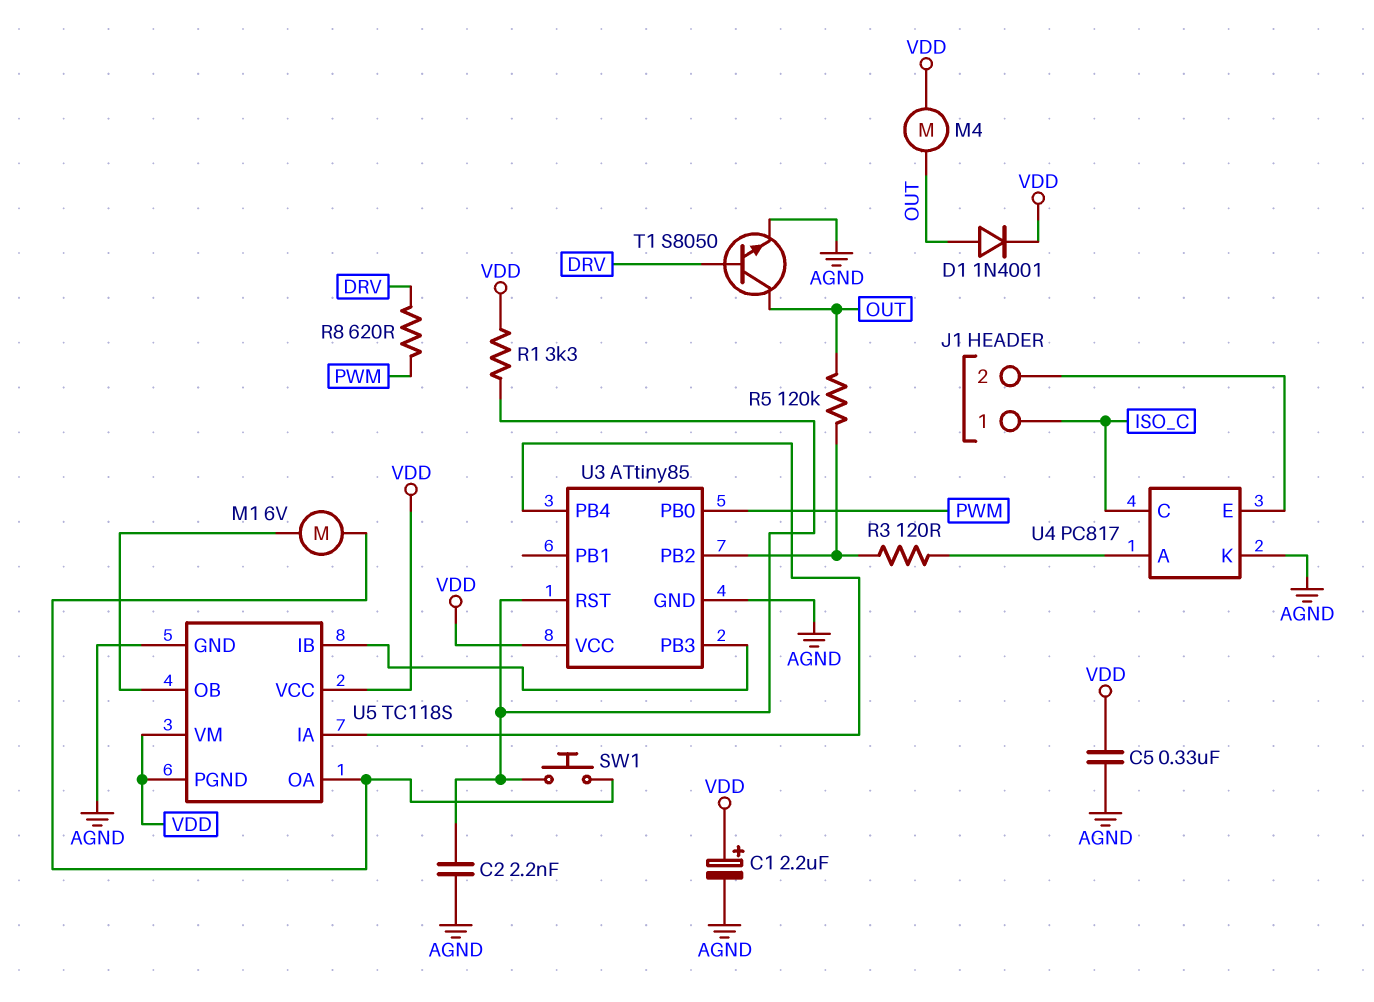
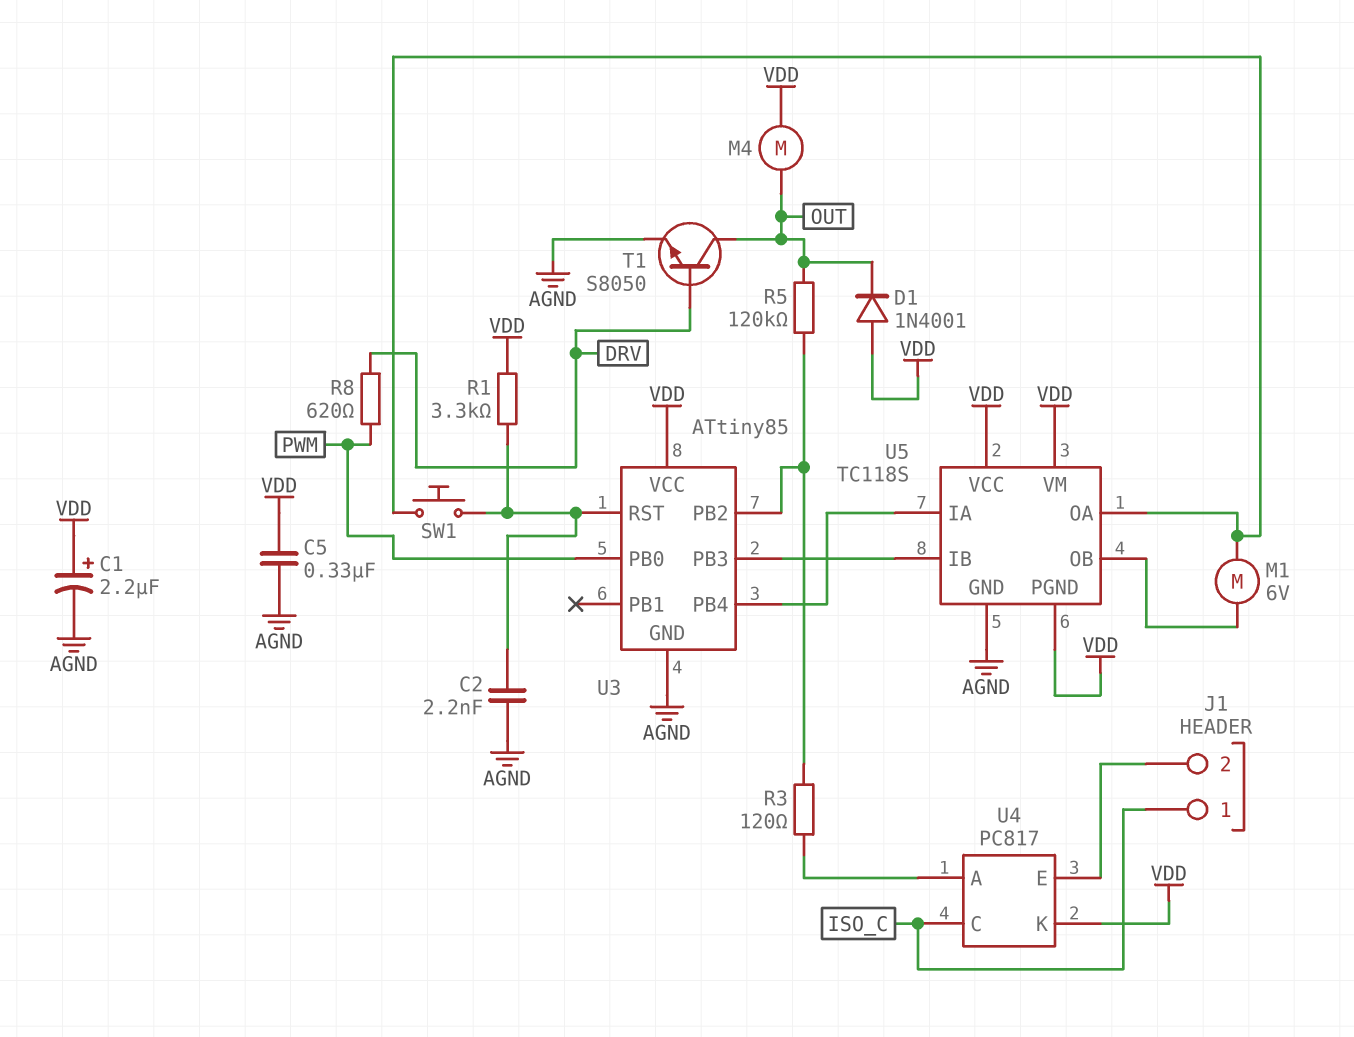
D1: diode 1N4001 (A OUT, K VDD) -> diode 1N4001 (A VDD, K OUT)
U4 pin K: AGND -> VDD

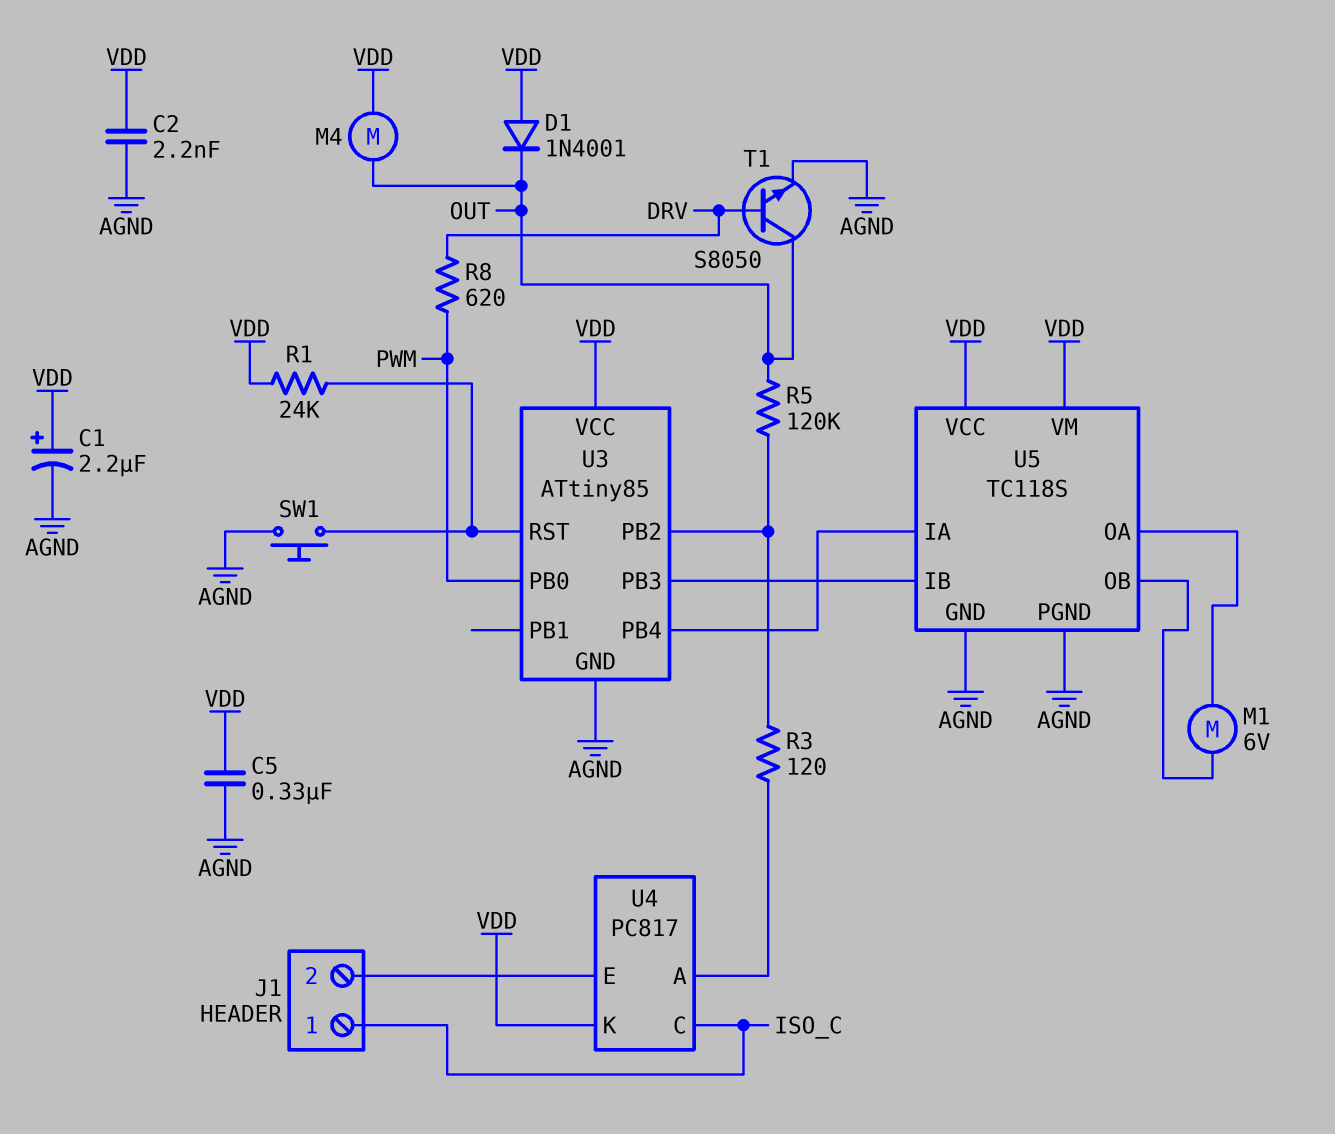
C2: 2.2nF (AGND, U3/RST) -> 2.2nF (AGND, VDD)
R1: 3.3k (U3/RST, VDD) -> 24k (U3/RST, VDD)
SW1: button (U3/RST, U5/OA) -> button (AGND, U3/RST)
U5 pin PGND: VDD -> AGND

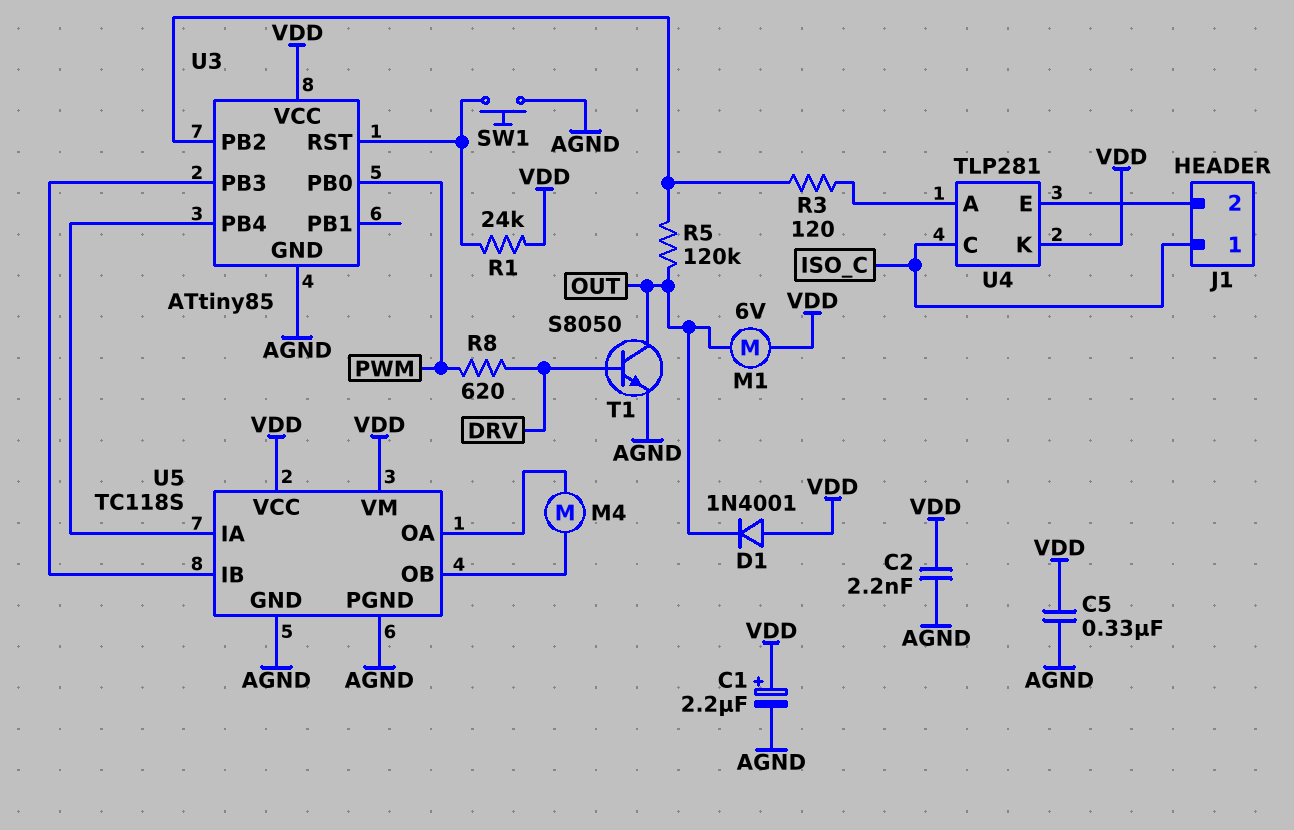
M1: motor 6V (U5/OA, U5/OB) -> motor 6V (OUT, VDD)
M4: motor (OUT, VDD) -> motor (U5/OA, U5/OB)
U4: PC817 -> TLP281

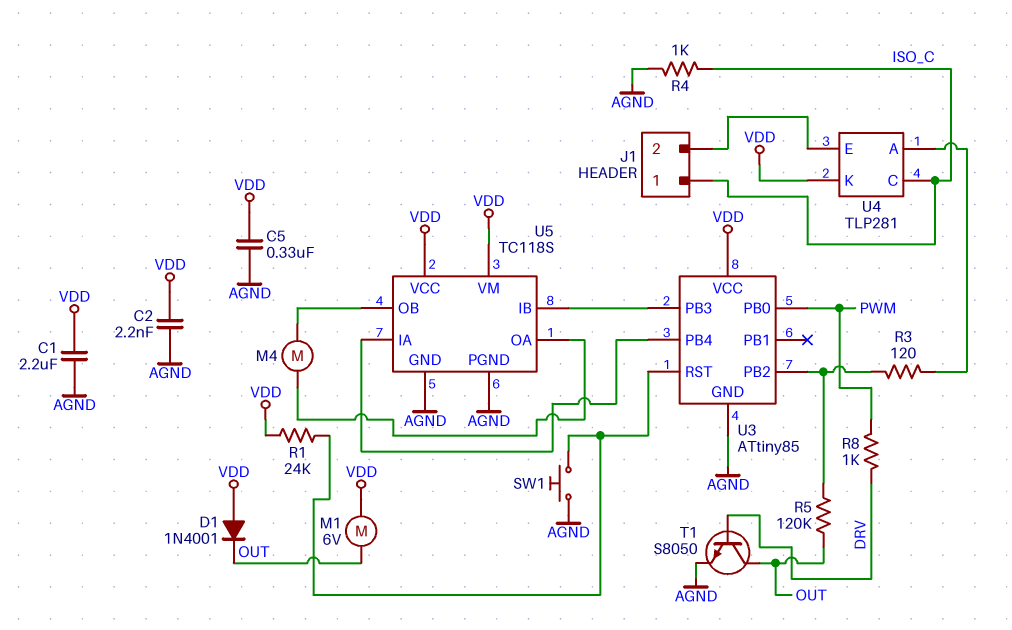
C1: 2.2uF (plus VDD, minus AGND) -> 2.2uF (AGND, VDD)
R4: none -> 1k (AGND, ISO_C)
R8: 620 (DRV, PWM) -> 1k (DRV, PWM)

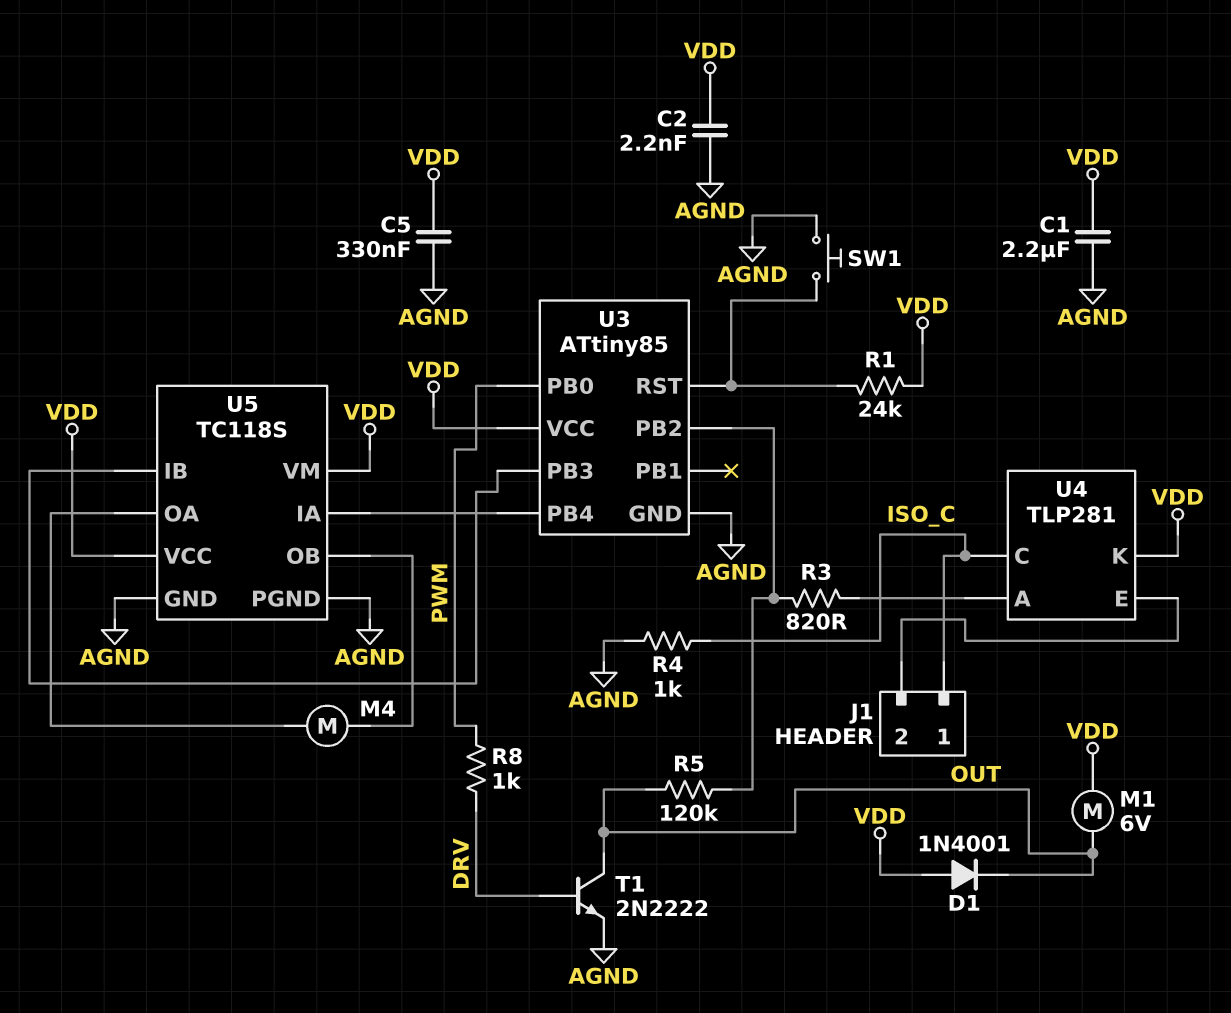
R3: 120 (U3/PB2, U4/A) -> 820 (U3/PB2, U4/A)
T1: NPN S8050 (B DRV, C OUT, E AGND) -> NPN 2N2222 (B DRV, C OUT, E AGND)

